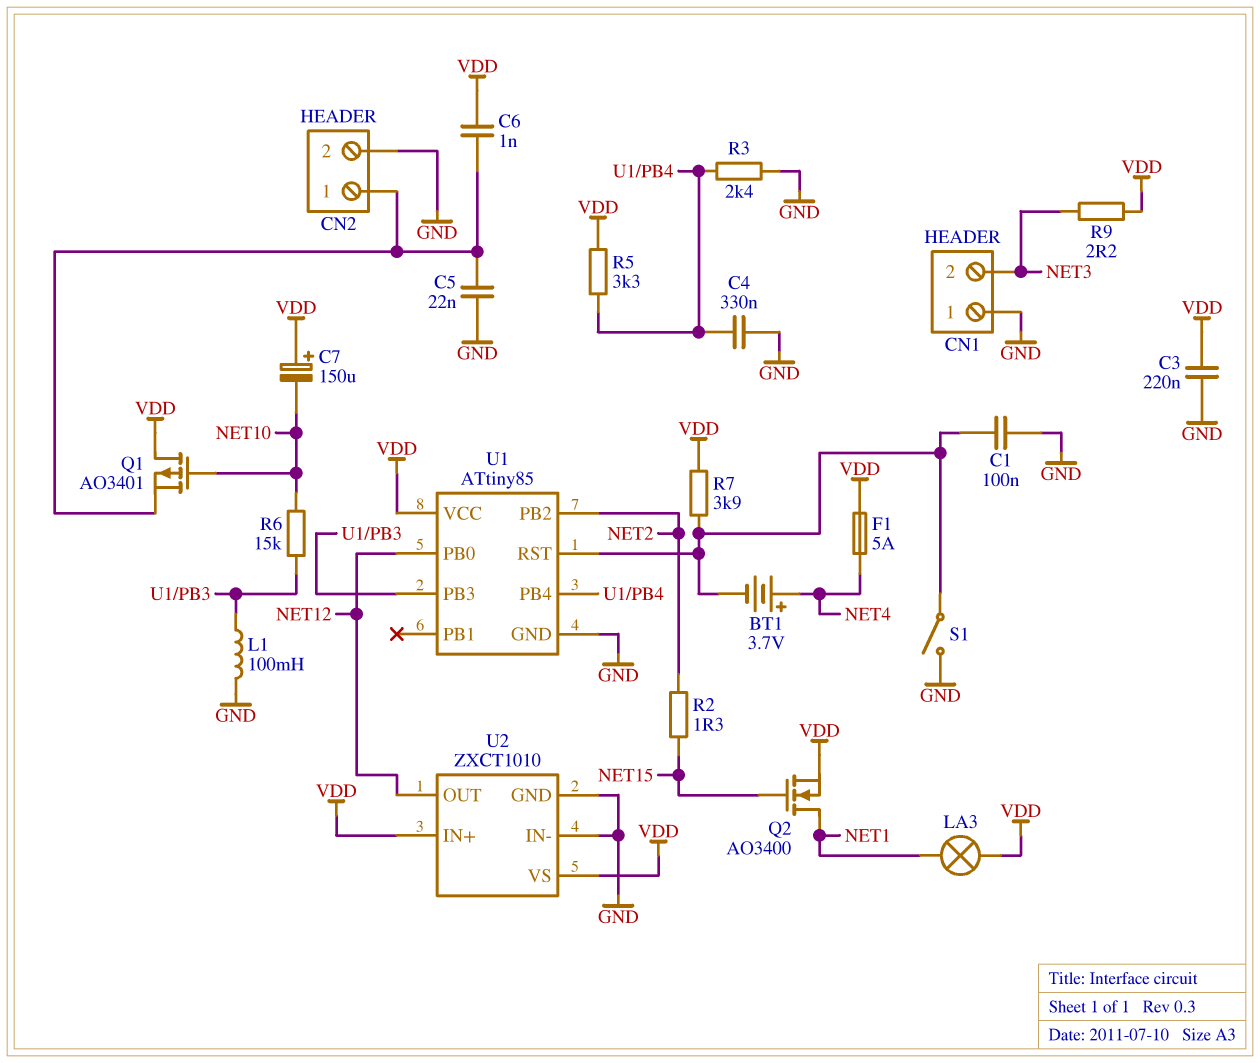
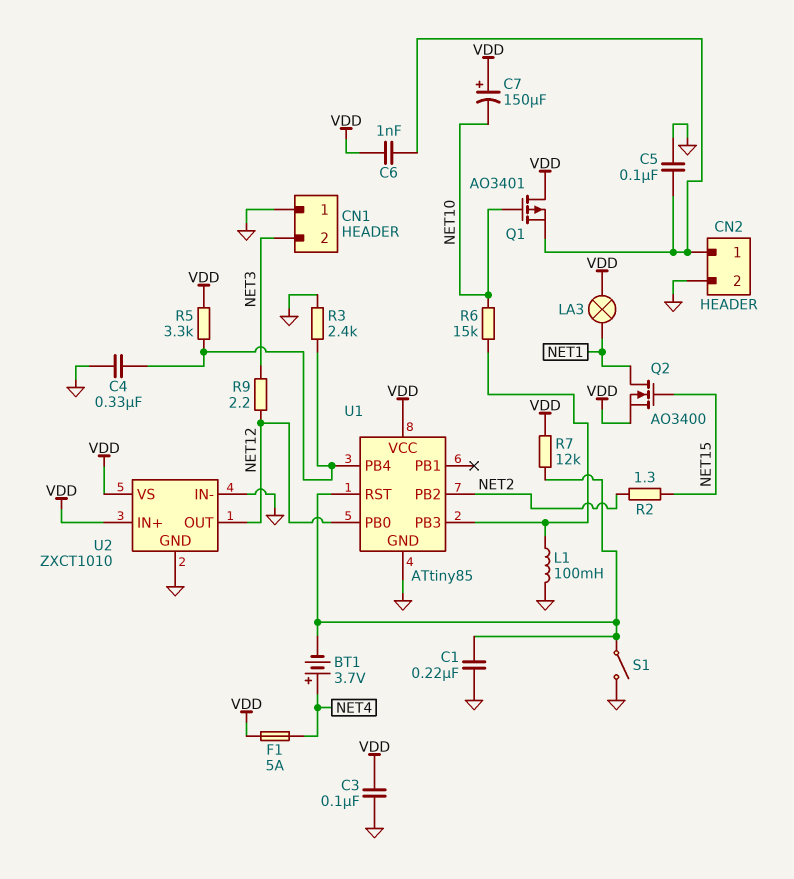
C1: 100nF (GND, U1/RST) -> 220nF (GND, U1/RST)
C3: 220nF (GND, VDD) -> 100nF (GND, VDD)
C5: 22nF (CN2/1, GND) -> 100nF (CN2/1, GND)
R7: 3.9k (U1/RST, VDD) -> 12k (U1/RST, VDD)
R9: 2.2 (NET3, VDD) -> 2.2 (NET3, NET12)

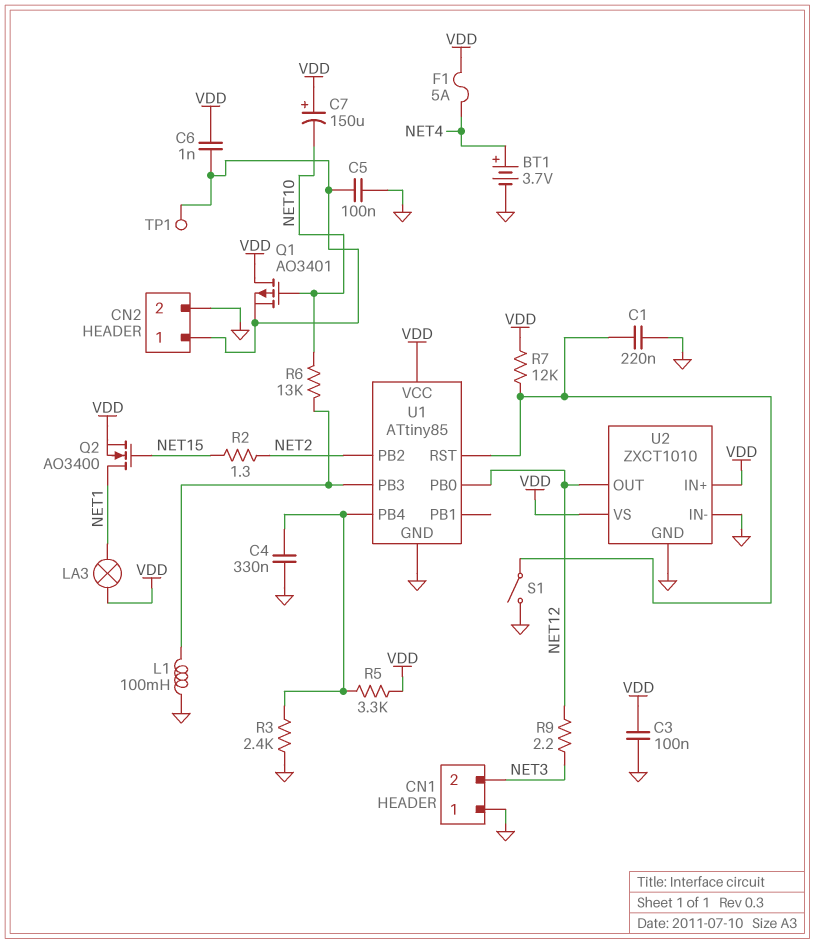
BT1: 3.7V (plus NET4, minus U1/RST) -> 3.7V (plus NET4, minus GND)
R6: 15k (NET10, U1/PB3) -> 13k (NET10, U1/PB3)
TP1: none -> test point (CN2/1)

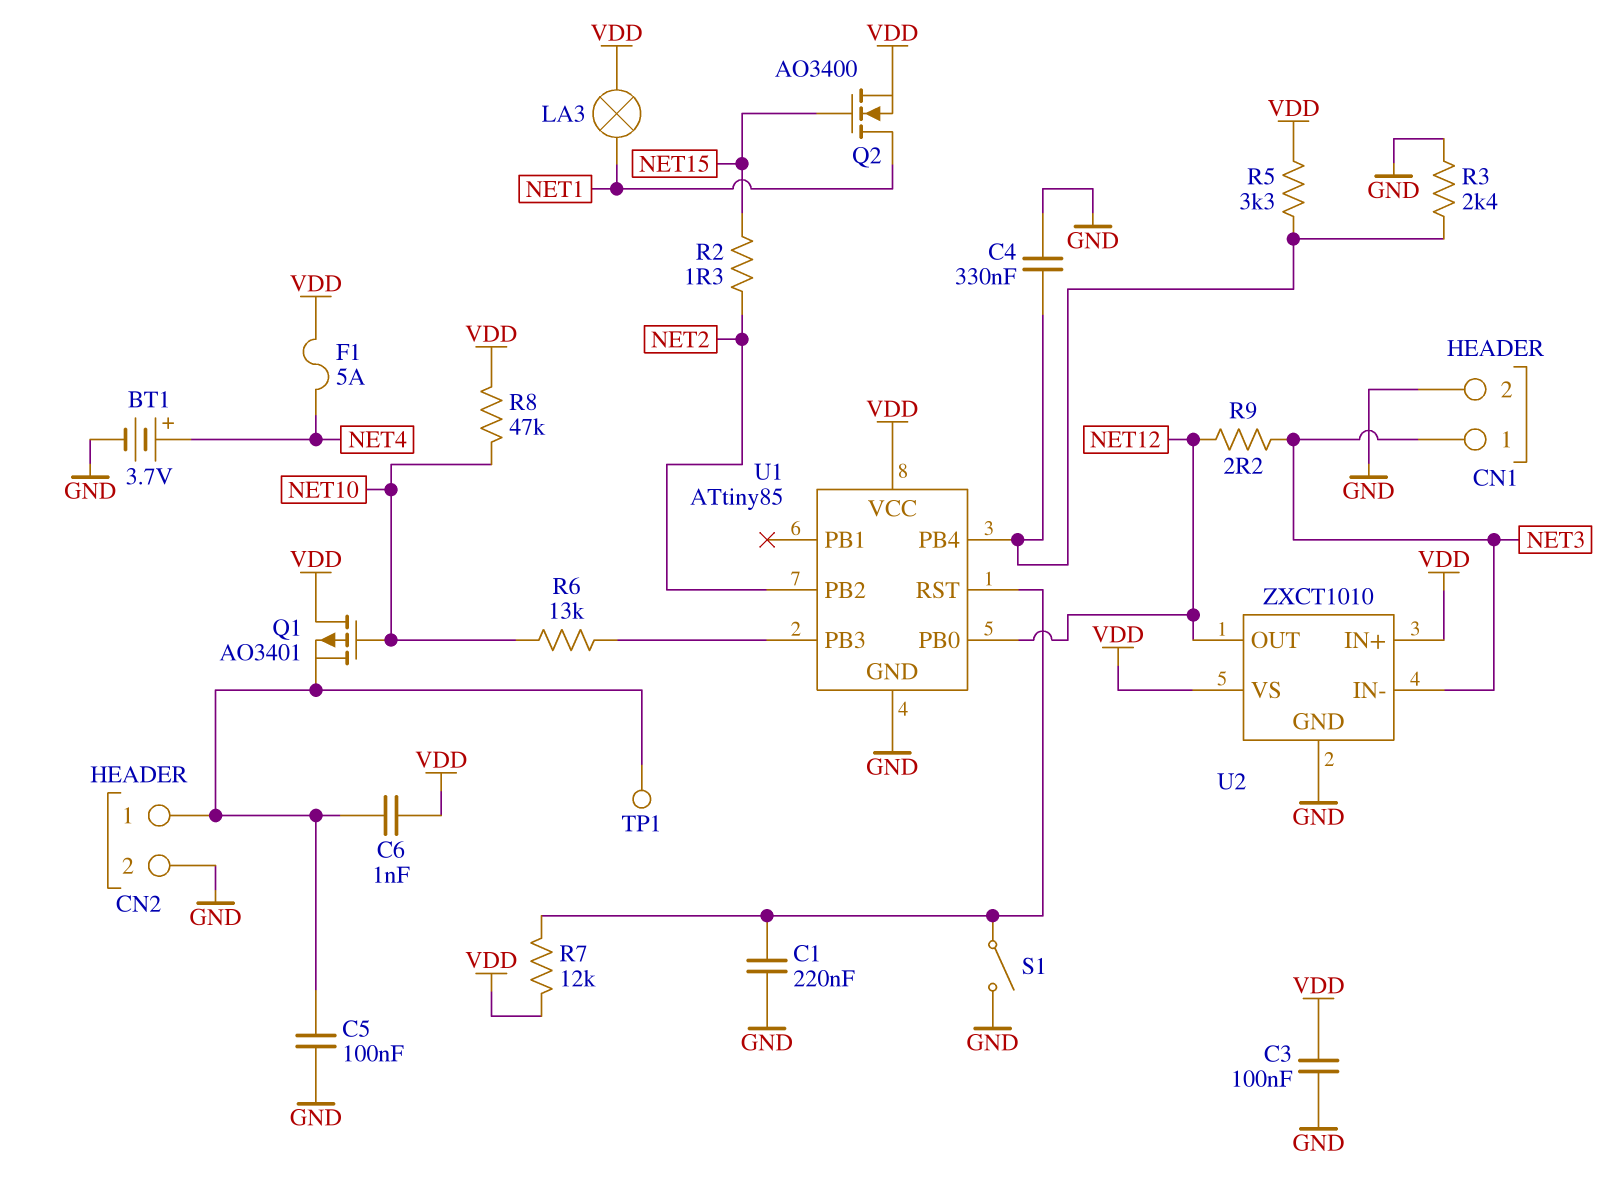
C7: 150uF (plus VDD, minus NET10) -> none
CN1 pin 1: GND -> NET3
CN1 pin 2: NET3 -> GND
L1: 100mH (GND, U1/PB3) -> none
R8: none -> 47k (NET10, VDD)
U2 pin IN-: GND -> NET3

